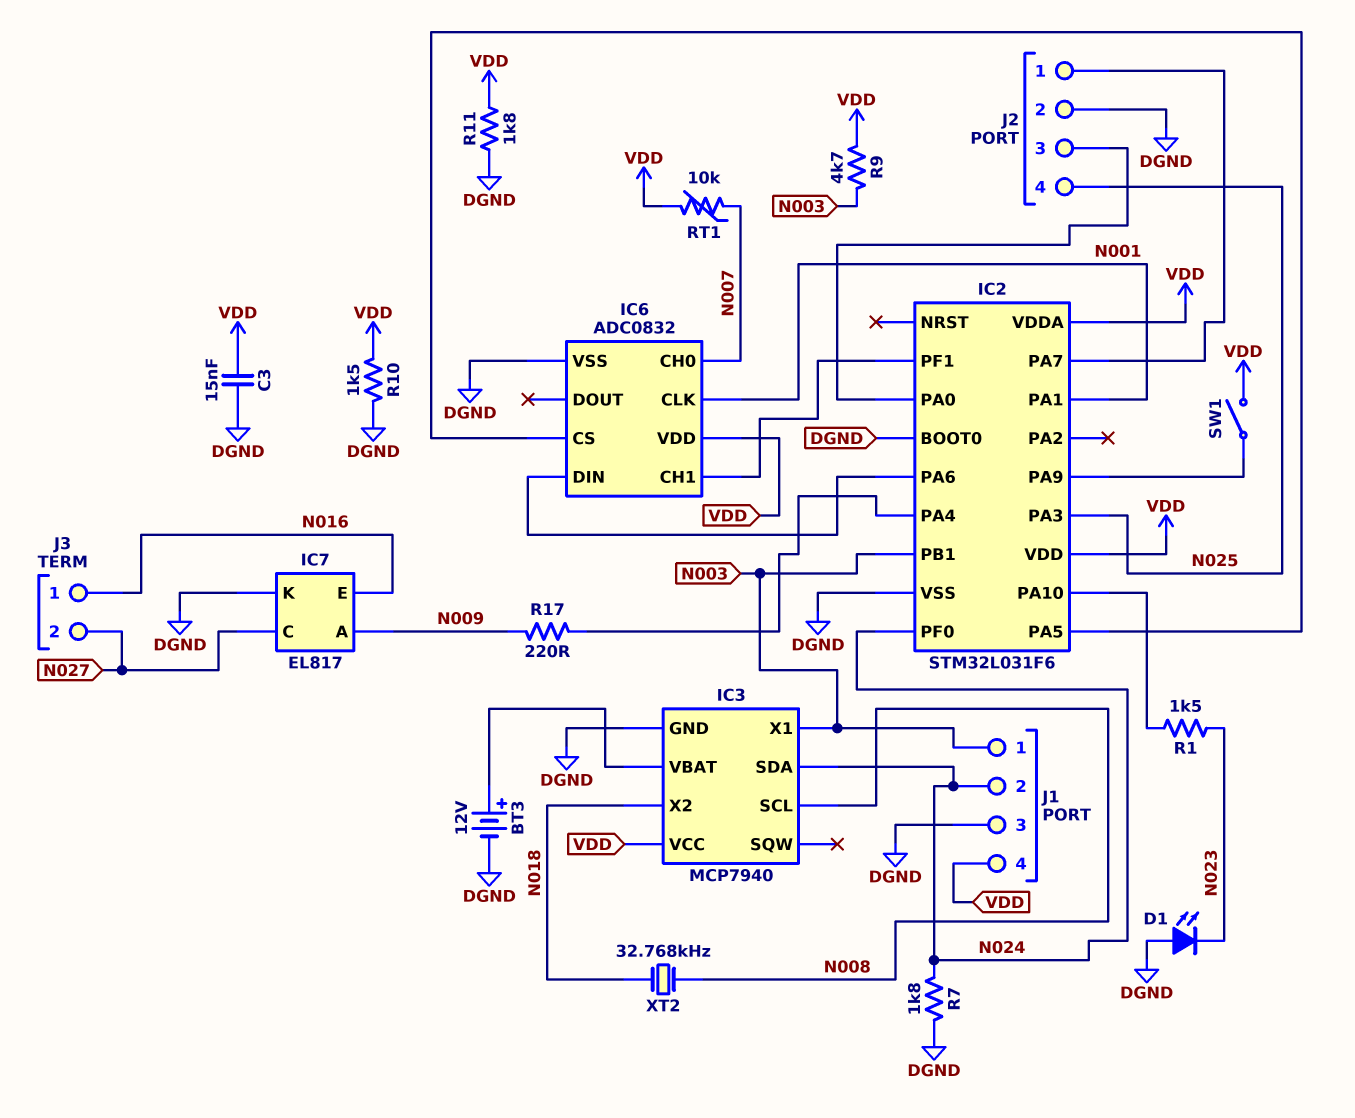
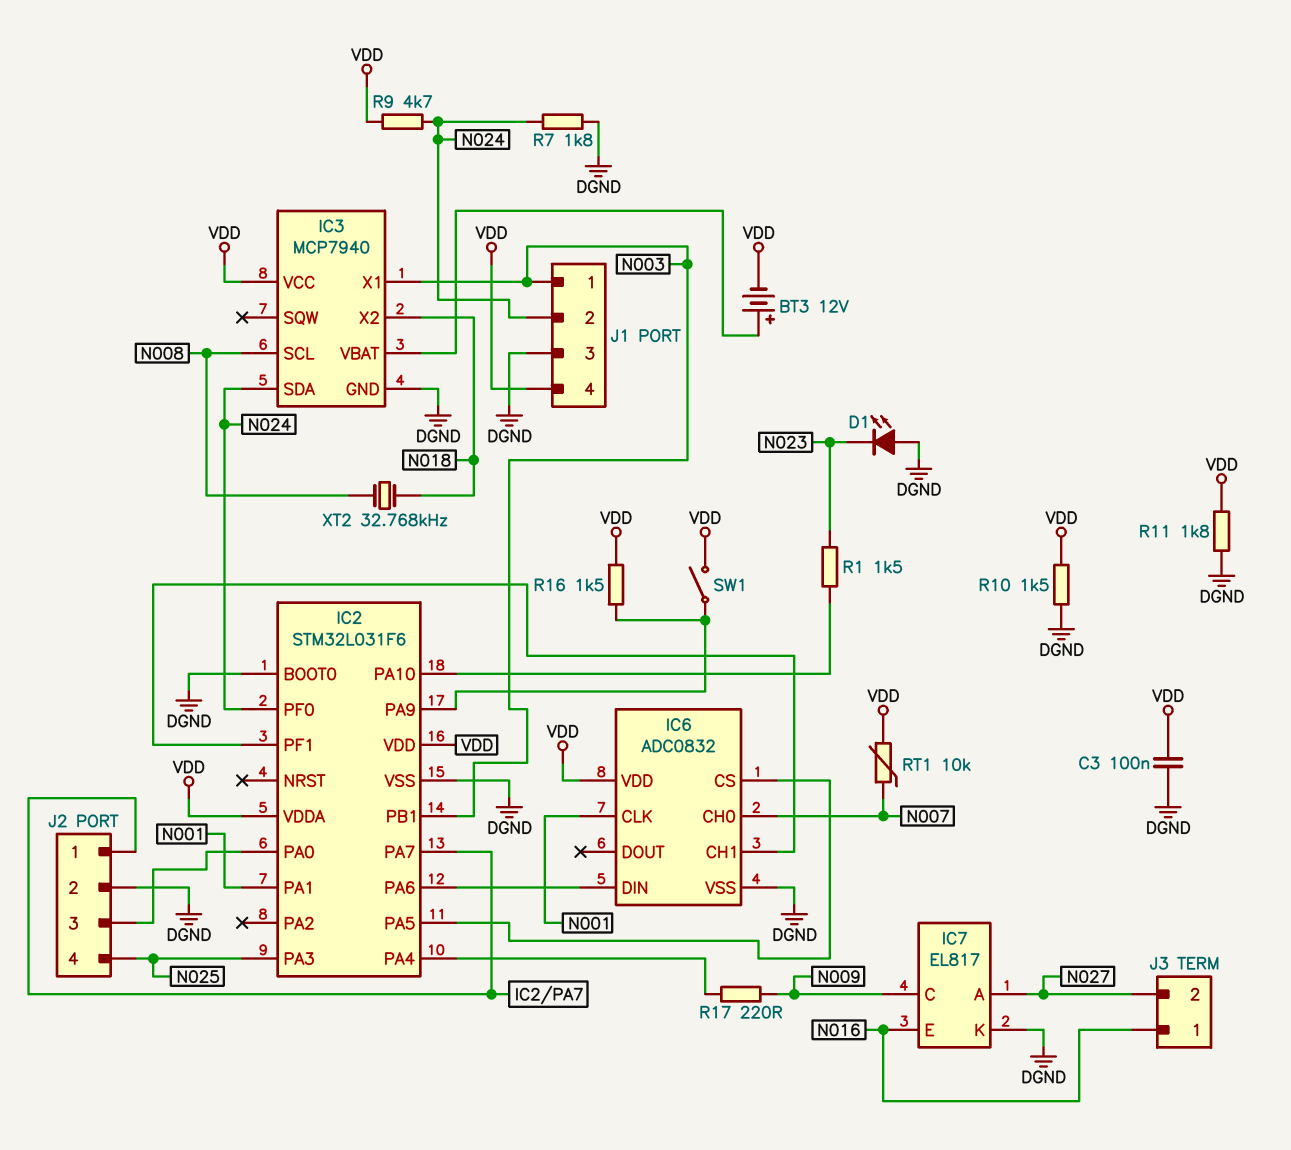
BT3: 12V (plus IC3/VBAT, minus DGND) -> 12V (plus IC3/VBAT, minus VDD)
C3: 15nF (DGND, VDD) -> 100nF (DGND, VDD)
IC7 pin A: N009 -> N027
IC7 pin C: N027 -> N009
R9: 4.7k (N003, VDD) -> 4.7k (N024, VDD)
R16: none -> 1.5k (IC2/PA9, VDD)

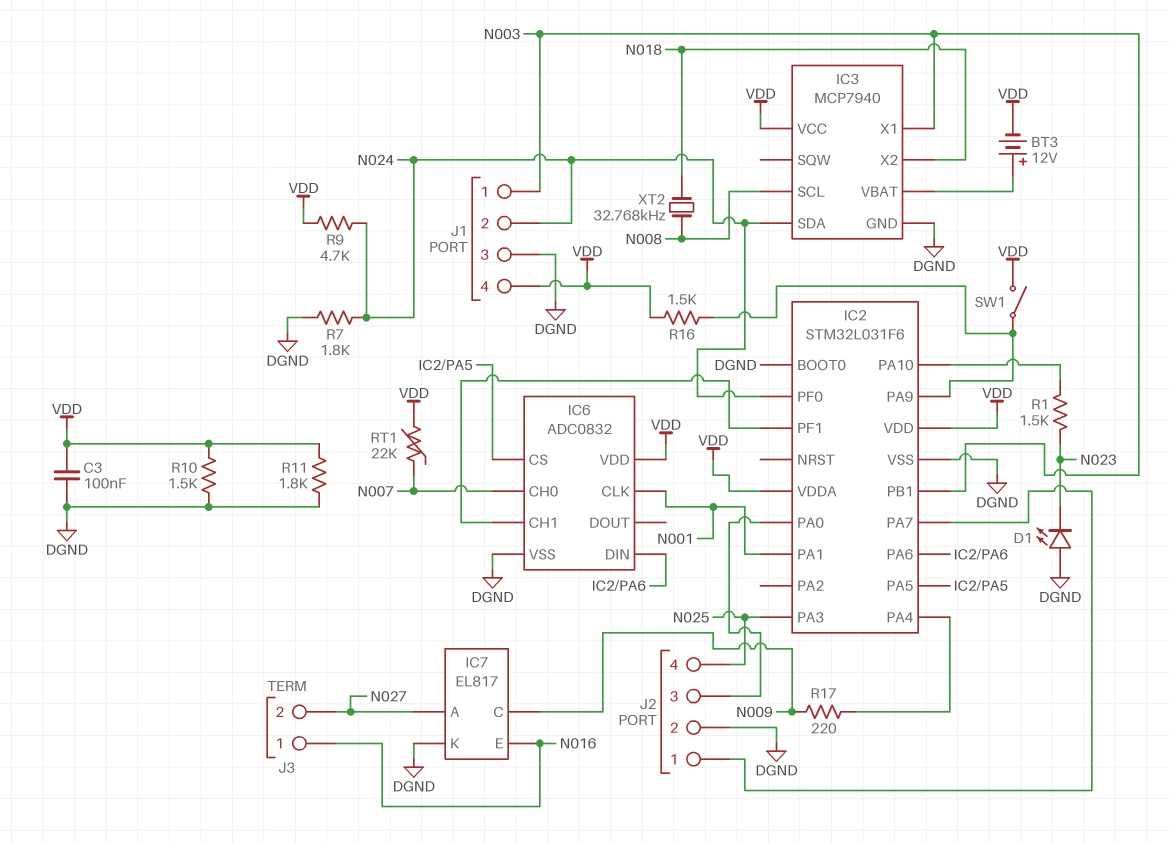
RT1: 10k (N007, VDD) -> 22k (N007, VDD)

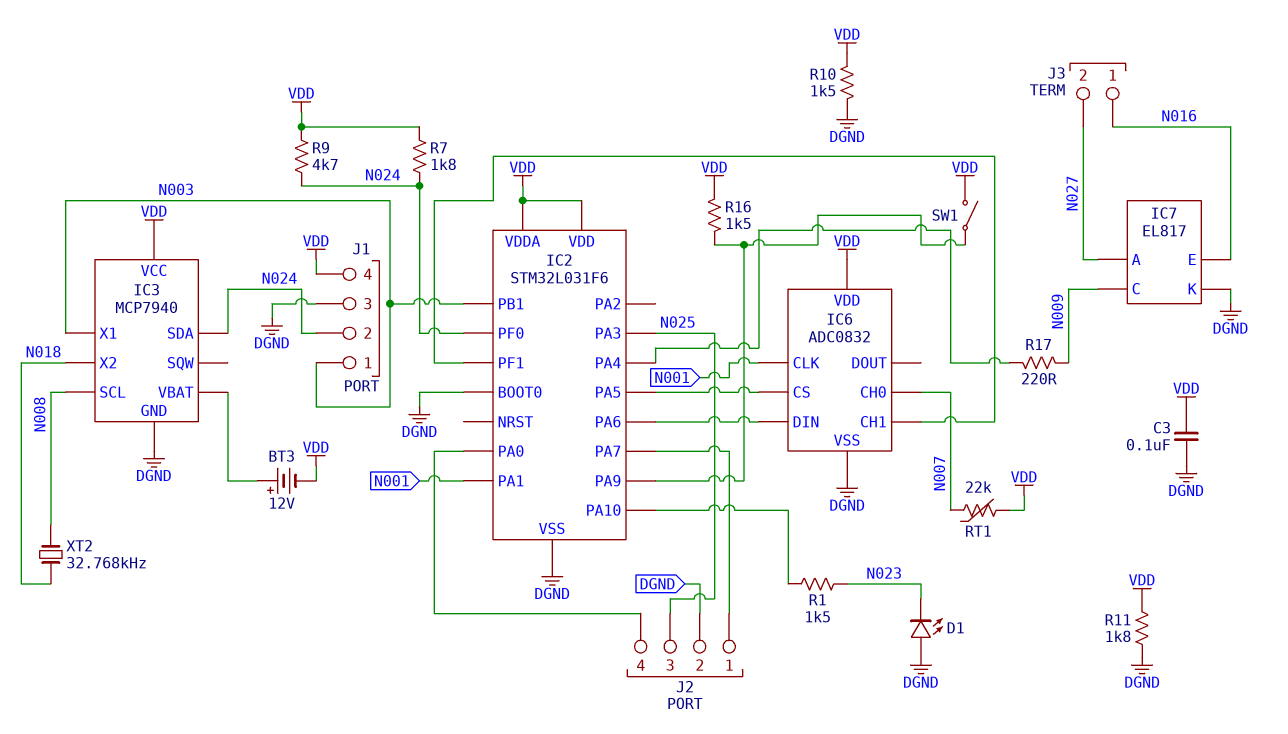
J2 pin 3: IC2/PA0 -> N025
J2 pin 4: N025 -> IC2/PA0
R7: 1.8k (DGND, N024) -> 1.8k (N024, VDD)

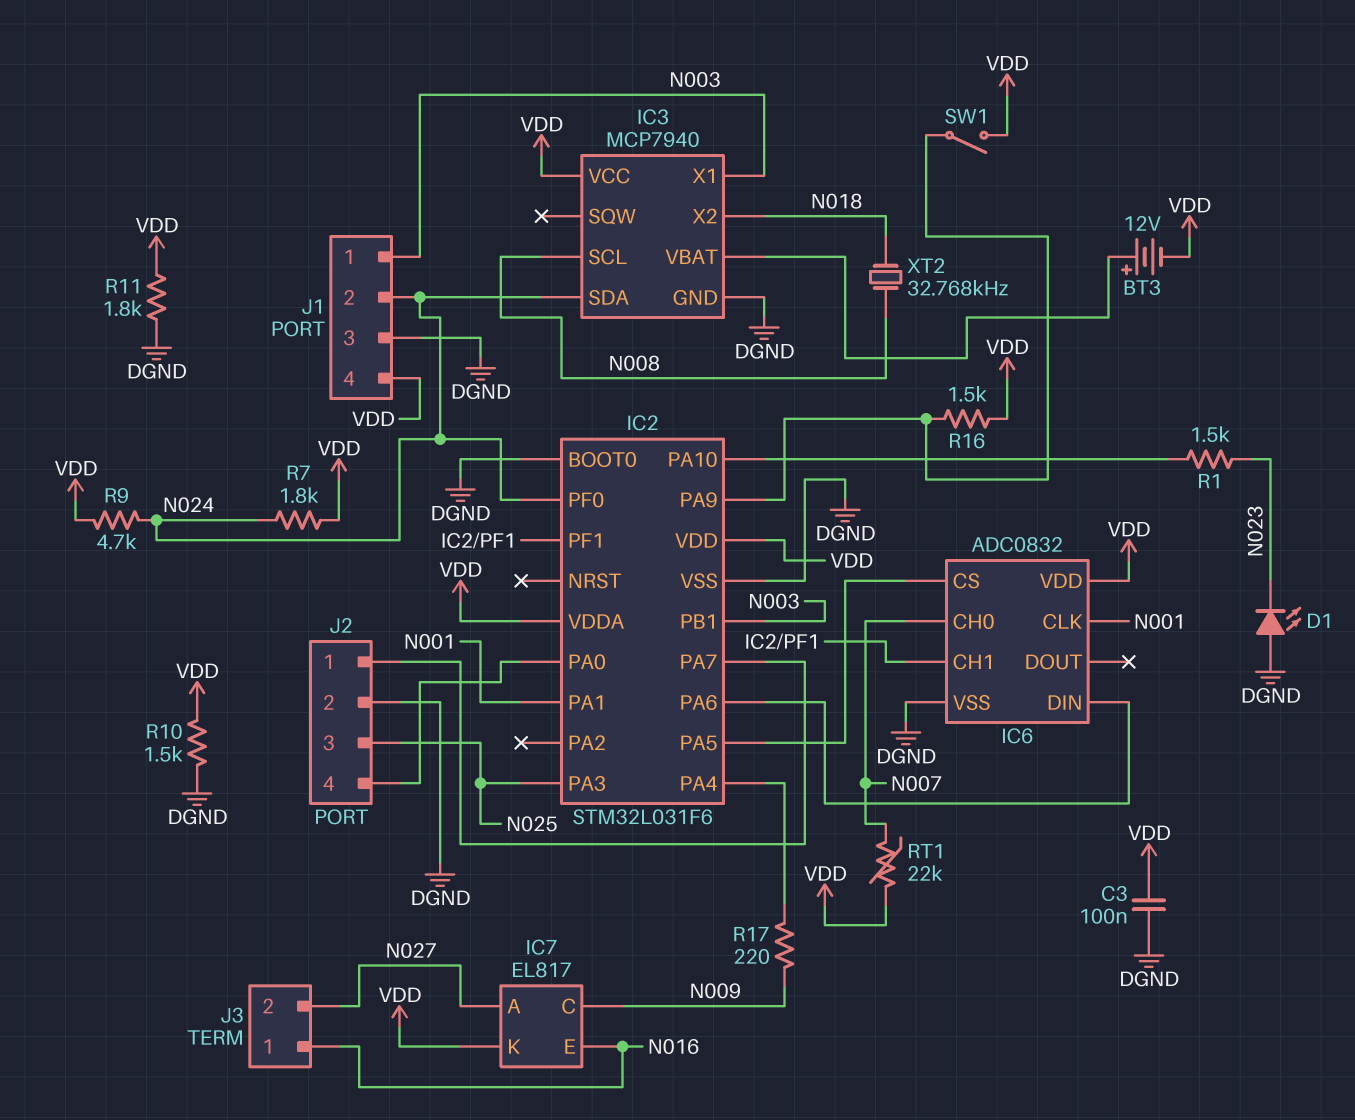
IC7 pin K: DGND -> VDD

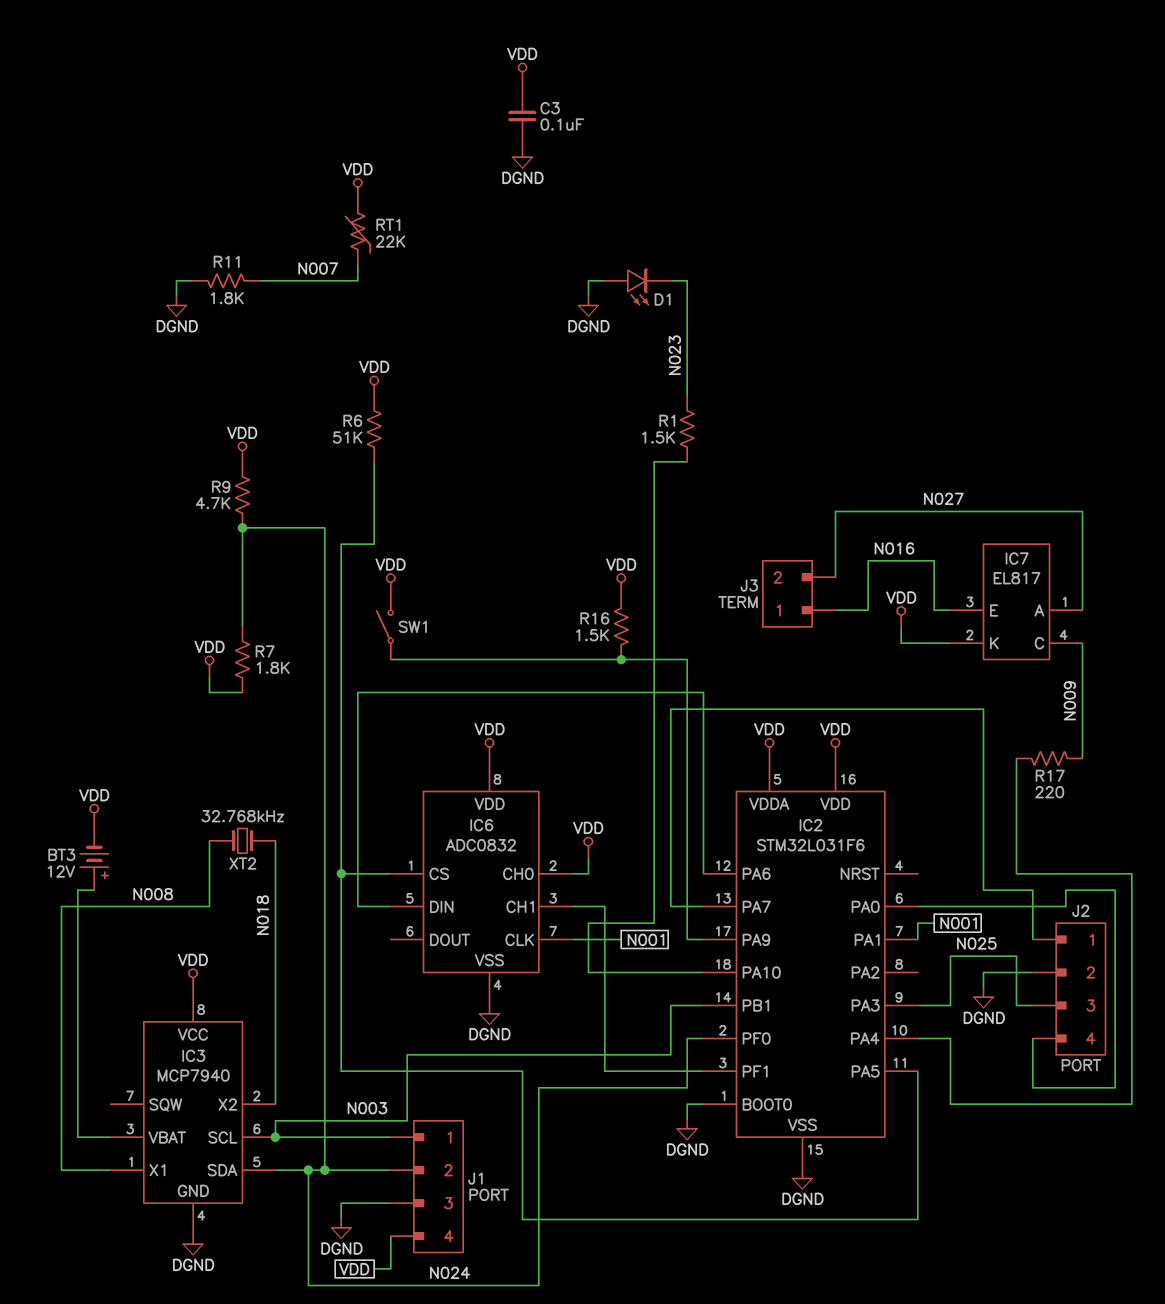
IC3 pin SCL: N008 -> N003
IC3 pin X1: N003 -> N008
IC6 pin CH0: N007 -> VDD
R6: none -> 51k (IC2/PA5, VDD)
R10: 1.5k (DGND, VDD) -> none
R11: 1.8k (DGND, VDD) -> 1.8k (DGND, N007)

